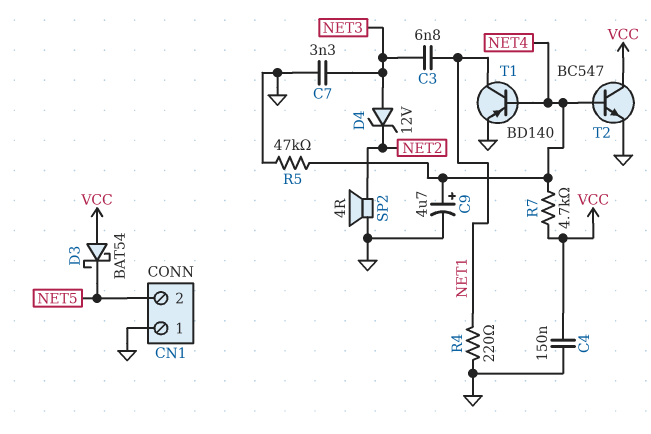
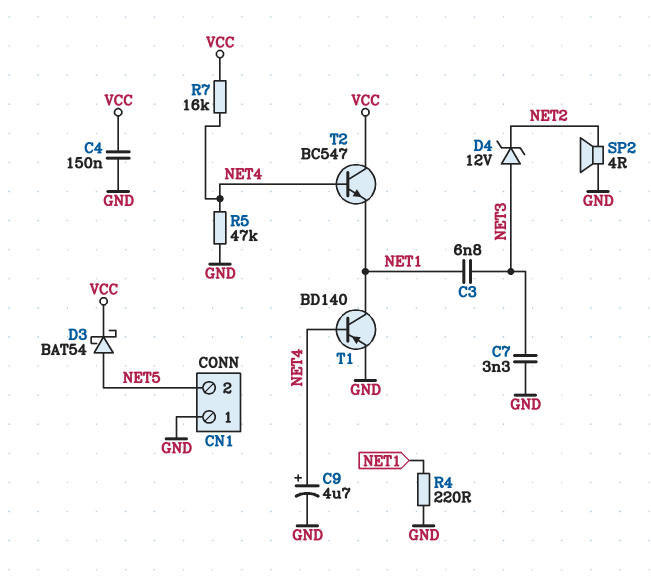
D3: schottky BAT54 (A VCC, K NET5) -> schottky BAT54 (A NET5, K VCC)
R7: 4.7k (NET4, VCC) -> 16k (NET4, VCC)
T2: NPN BC547 (B NET4, C VCC, E GND) -> NPN BC547 (B NET4, C VCC, E NET1)

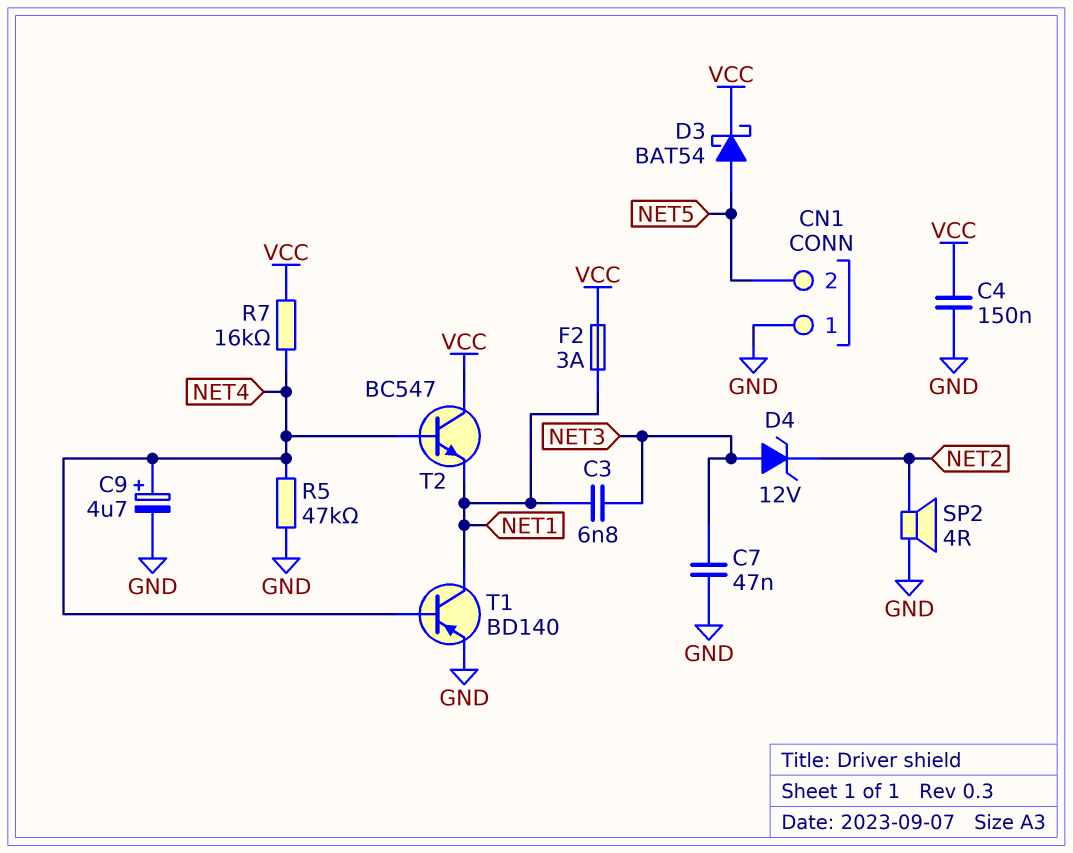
C7: 3.3nF (GND, NET3) -> 47nF (GND, NET3)
F2: none -> 3A (NET1, VCC)
R4: 220 (GND, NET1) -> none

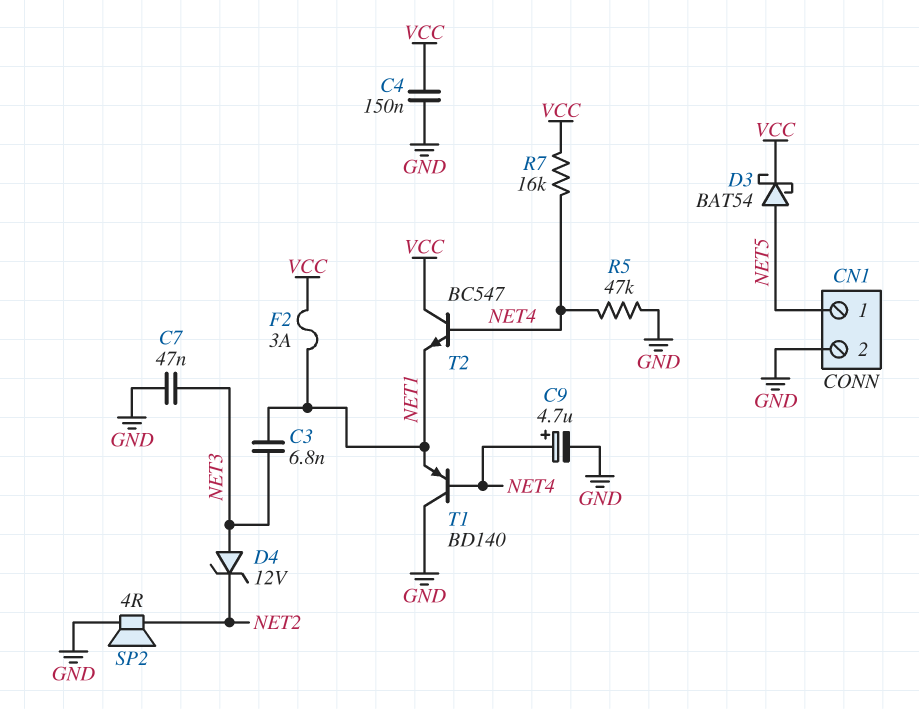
CN1 pin 1: GND -> NET5
CN1 pin 2: NET5 -> GND
T1: PNP BD140 (B NET4, C NET1, E GND) -> PNP BD140 (B NET4, C GND, E NET1)

